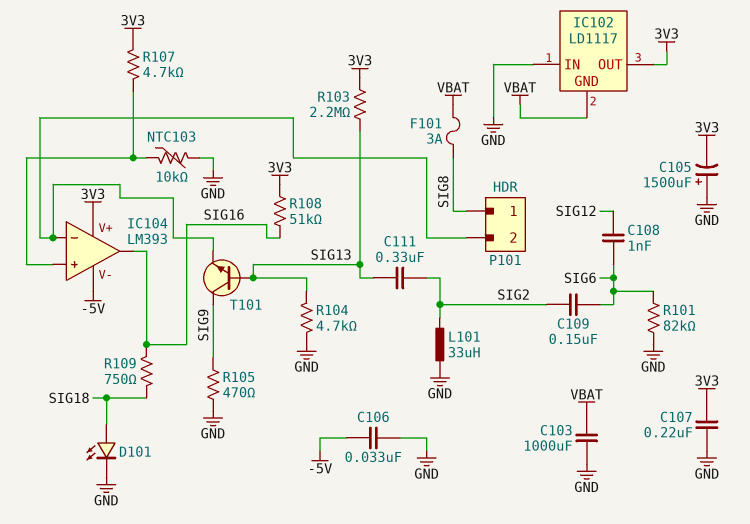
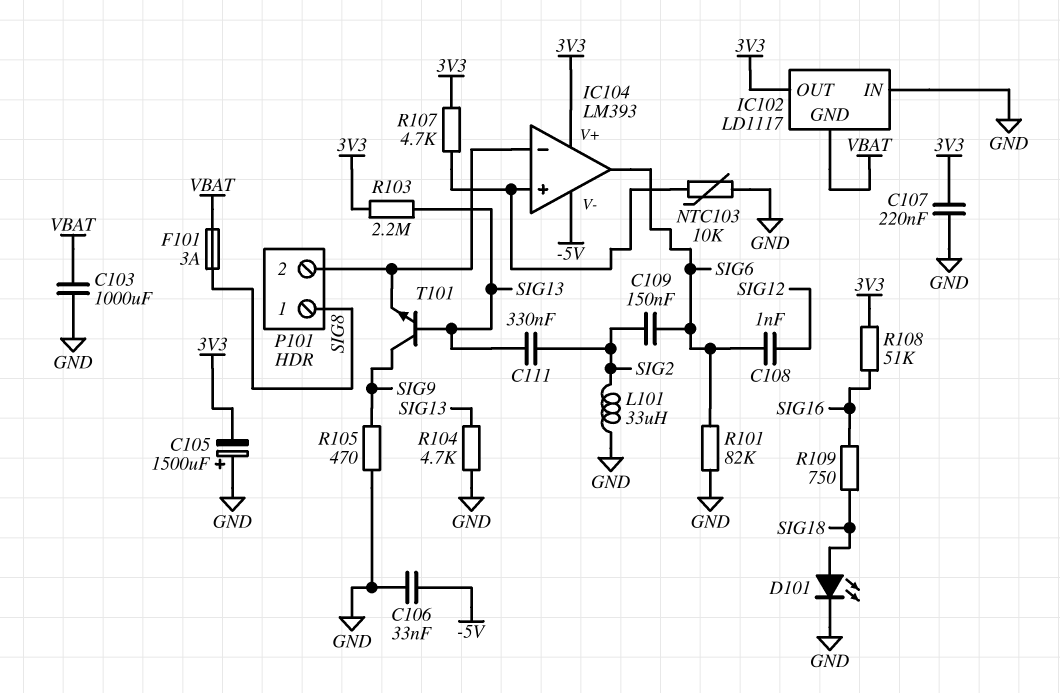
IC104 pin out: SIG16 -> SIG6

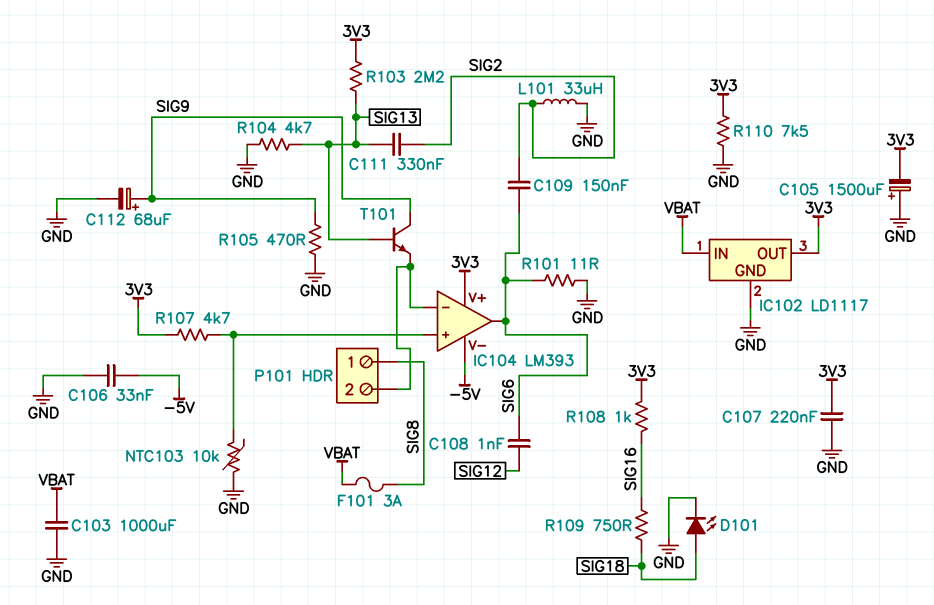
C112: none -> 68uF (plus SIG9, minus GND)
IC102 pin GND: VBAT -> GND
IC102 pin IN: GND -> VBAT
R101: 82k (GND, SIG6) -> 11 (GND, SIG6)
R108: 51k (3V3, SIG16) -> 1k (3V3, SIG16)
R110: none -> 7.5k (3V3, GND)

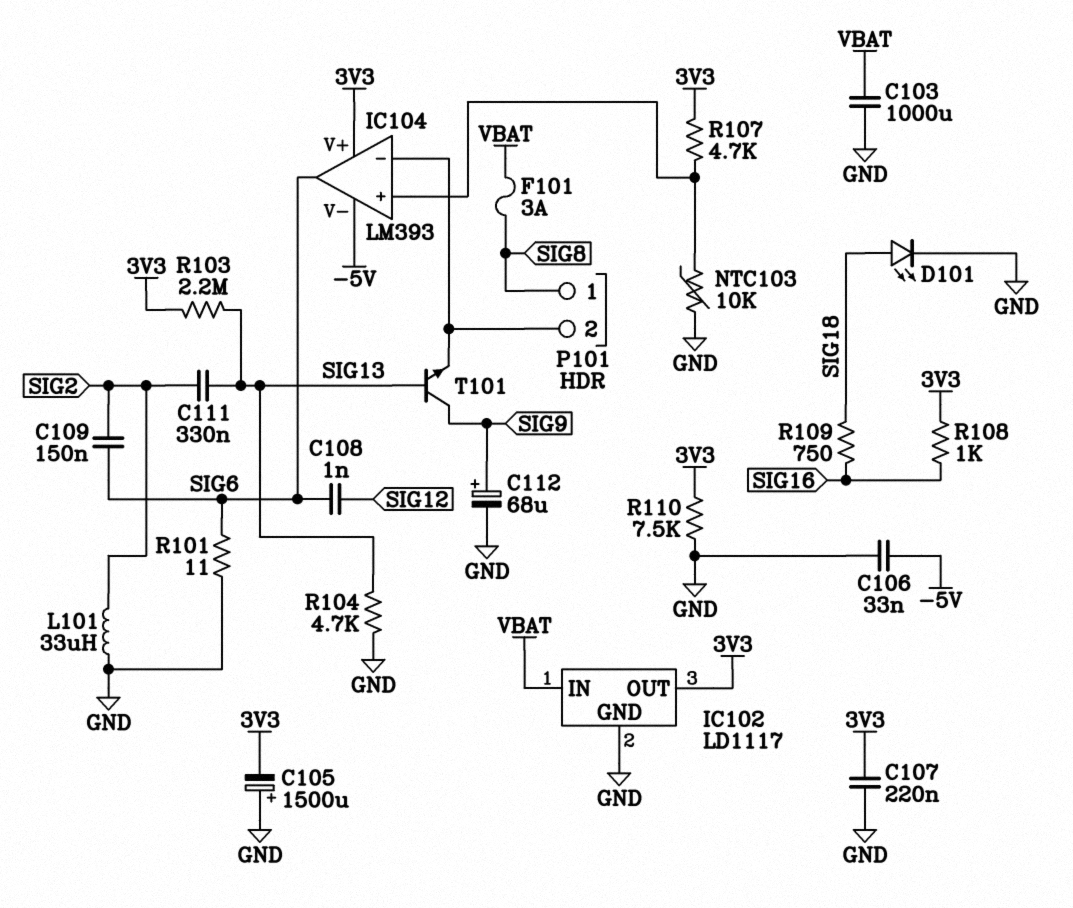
R105: 470 (GND, SIG9) -> none

